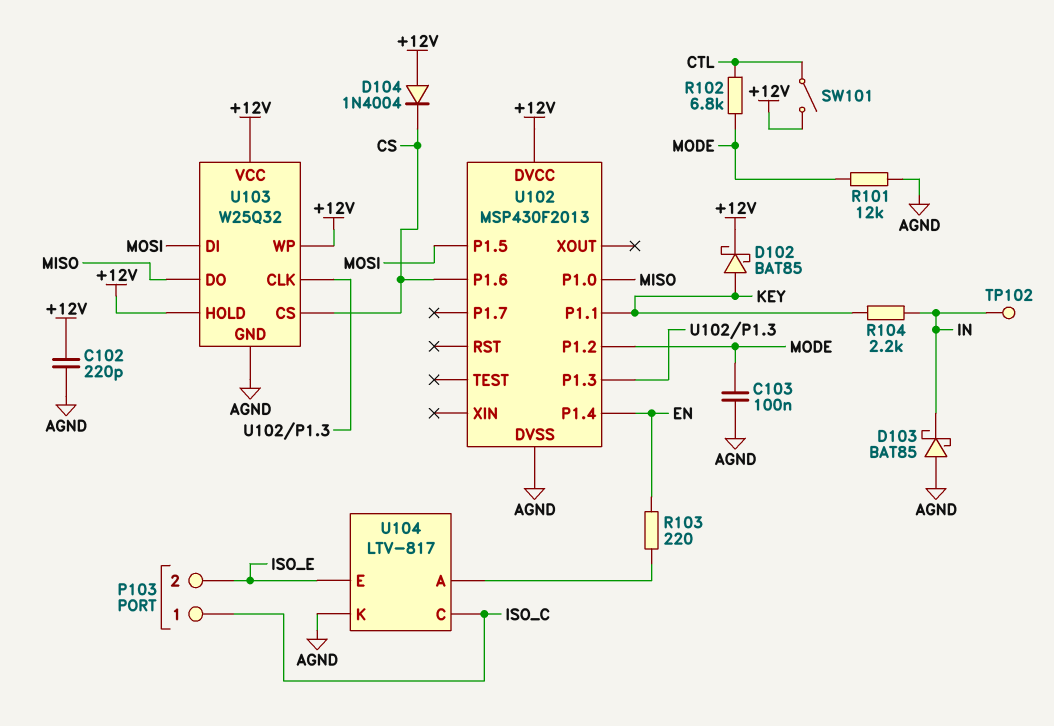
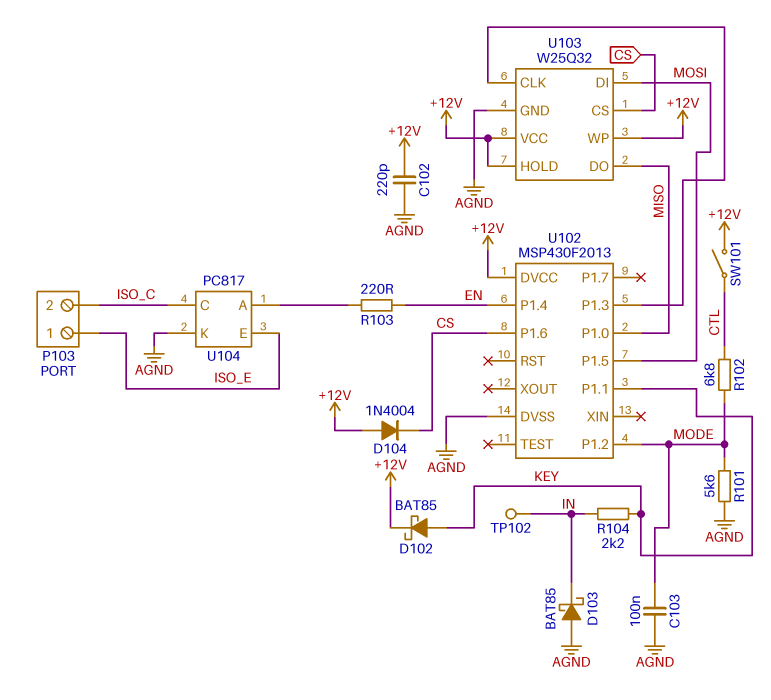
P103 pin 1: ISO_C -> ISO_E
P103 pin 2: ISO_E -> ISO_C
R101: 12k (AGND, MODE) -> 5.6k (AGND, MODE)
U104: LTV-817 -> PC817

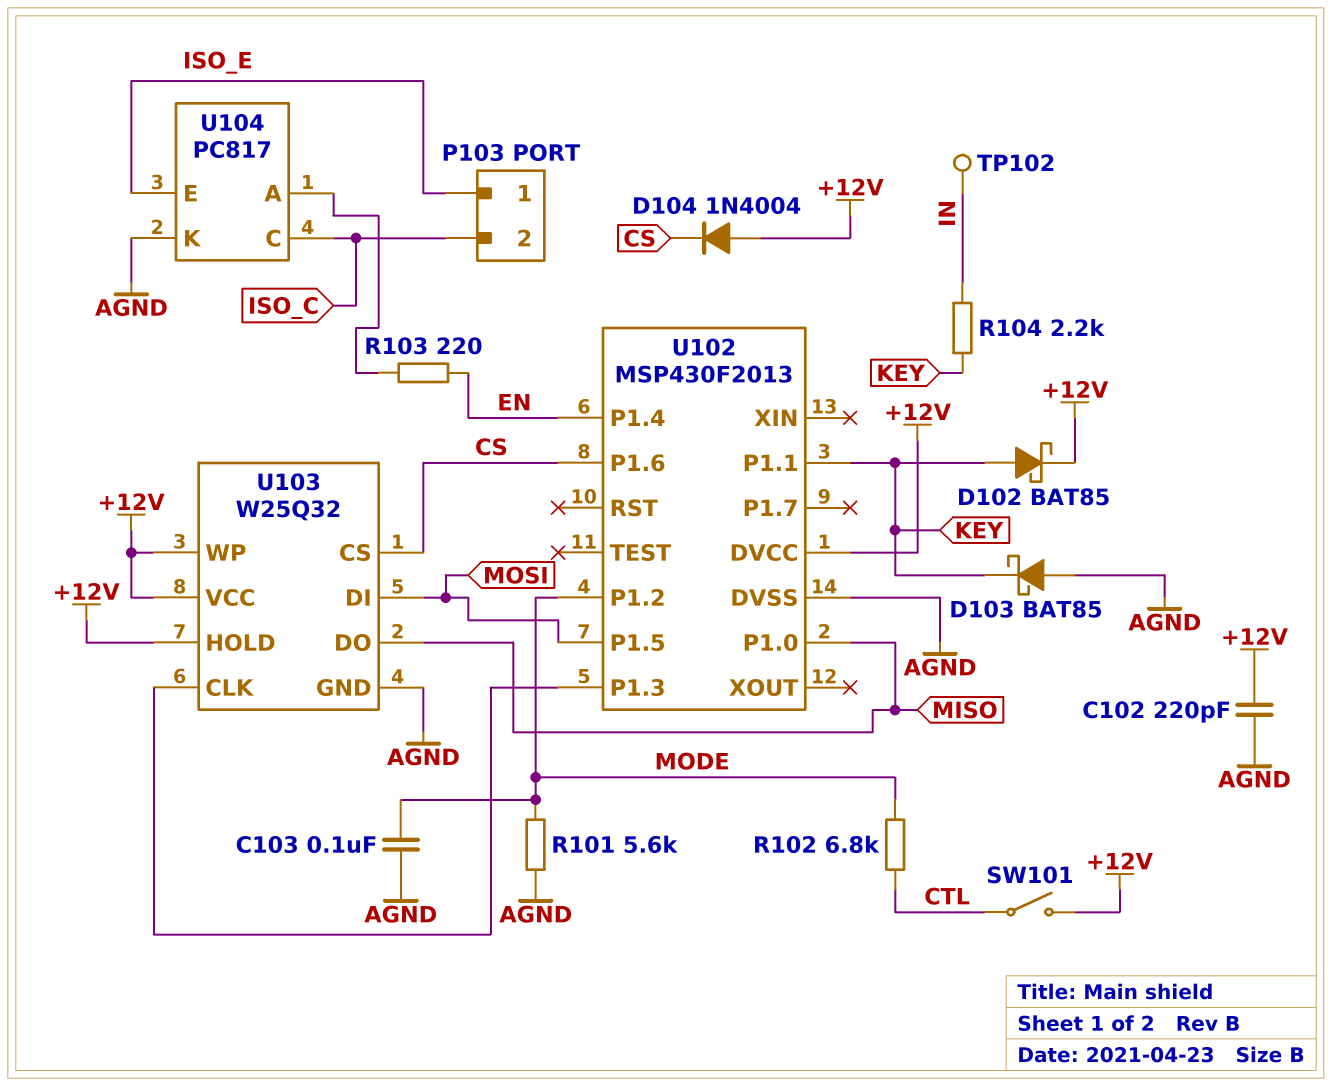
D103: schottky BAT85 (A AGND, K IN) -> schottky BAT85 (A AGND, K KEY)

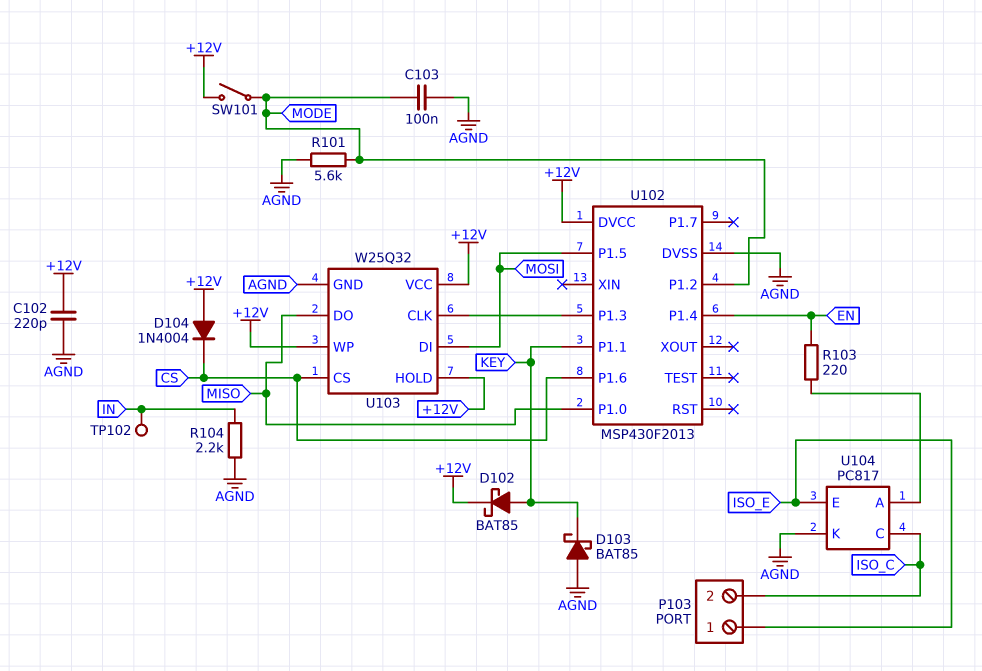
R102: 6.8k (CTL, MODE) -> none
R104: 2.2k (IN, KEY) -> 2.2k (AGND, IN)
SW101: switch (+12V, CTL) -> switch (+12V, MODE)

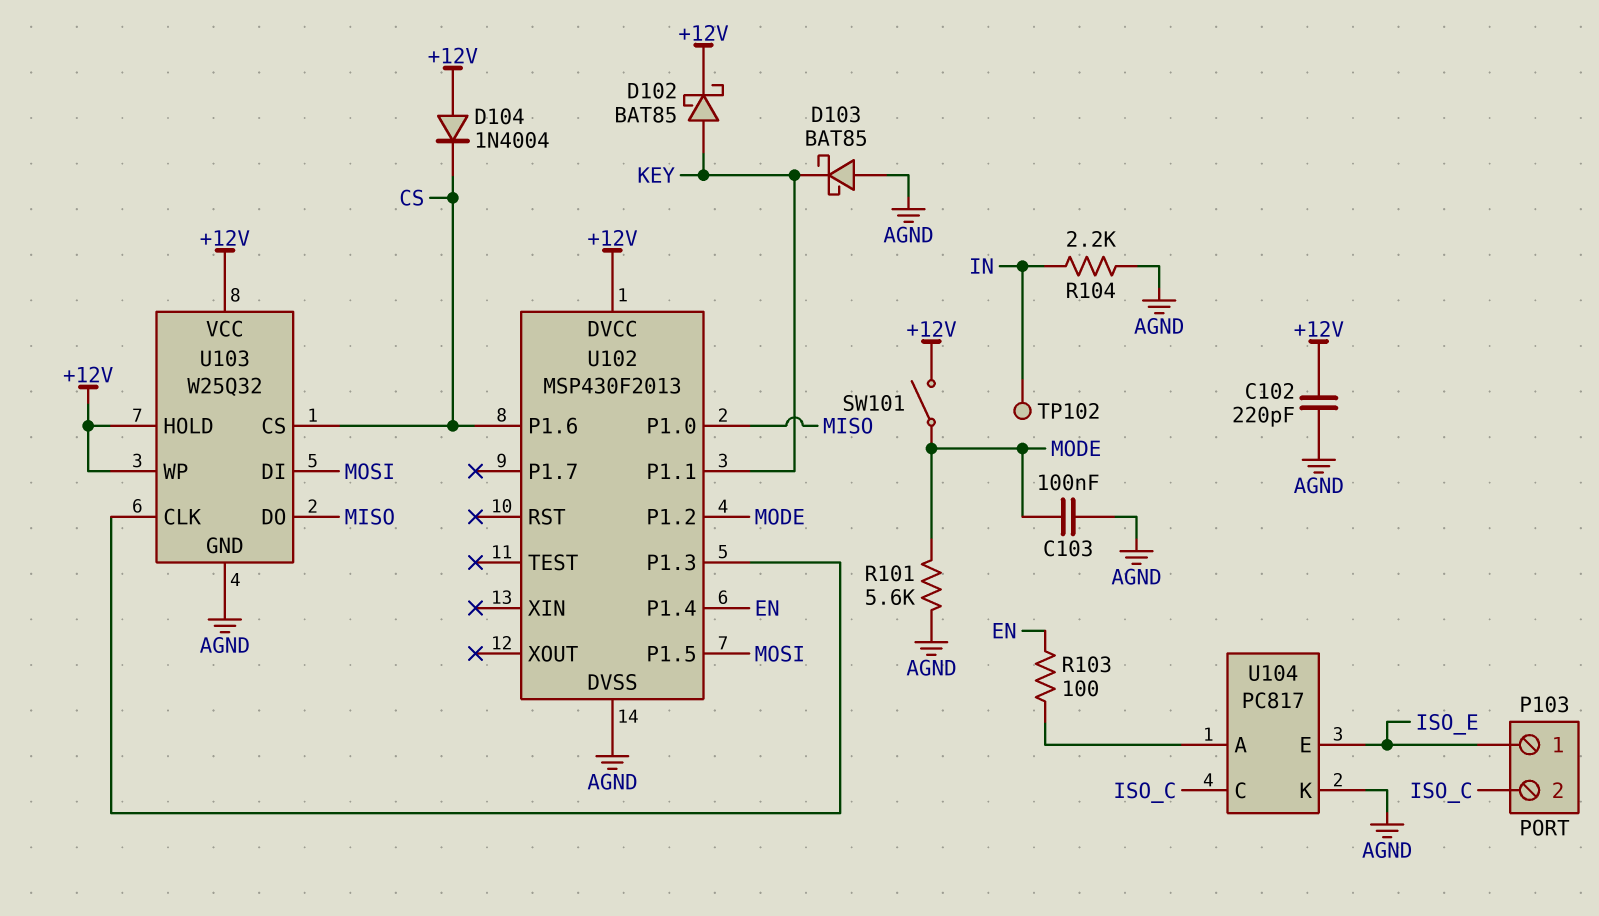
R103: 220 (EN, U104/A) -> 100 (EN, U104/A)

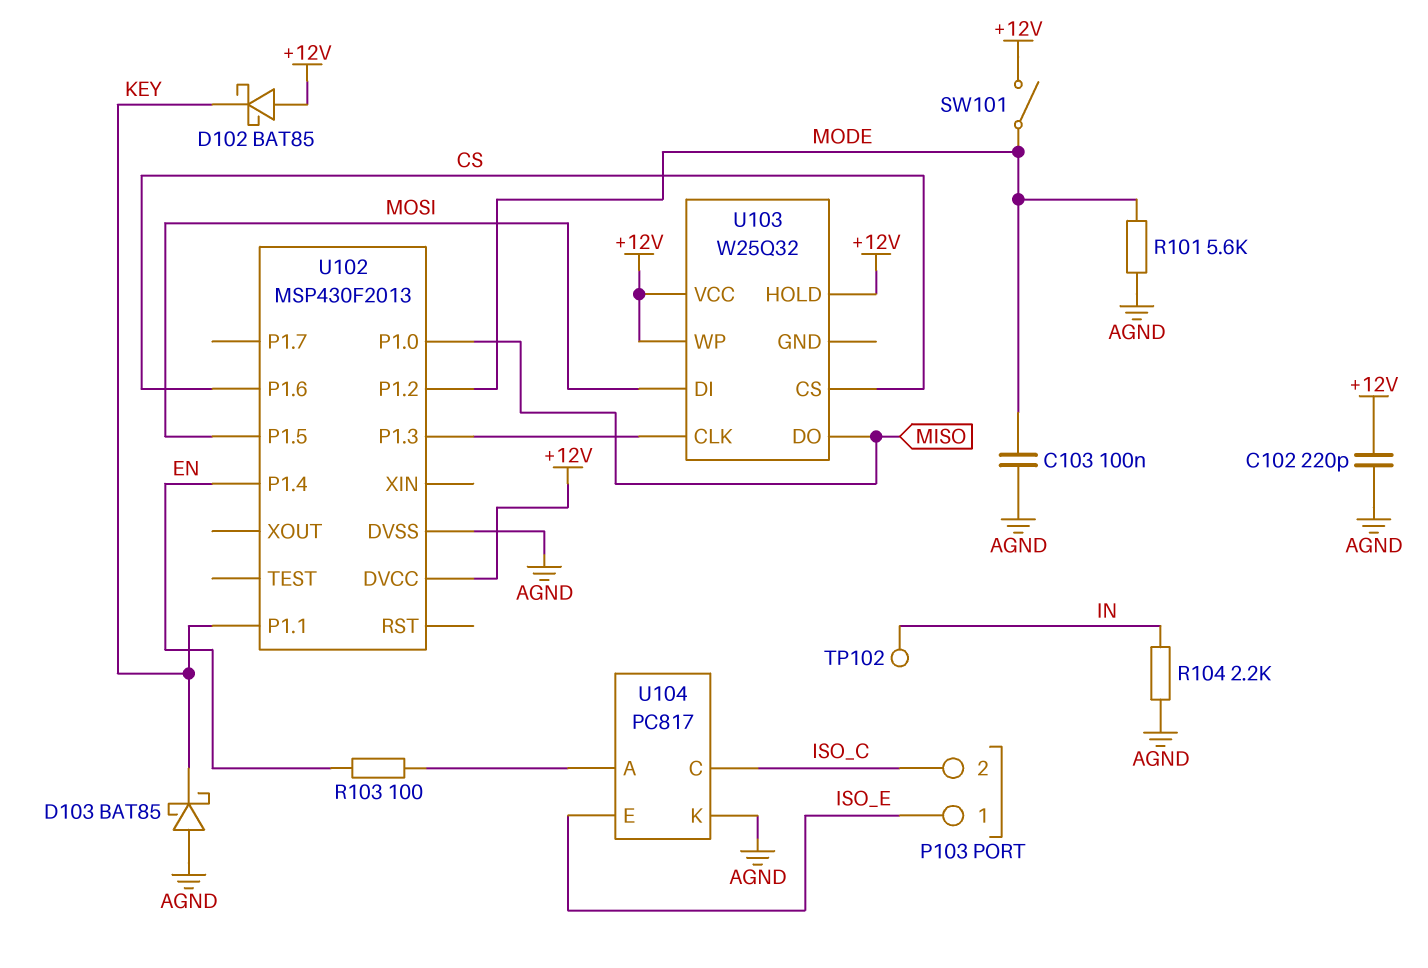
D102: schottky BAT85 (A KEY, K +12V) -> schottky BAT85 (A +12V, K KEY)
D104: diode 1N4004 (A +12V, K CS) -> none
U103 pin GND: AGND -> none

